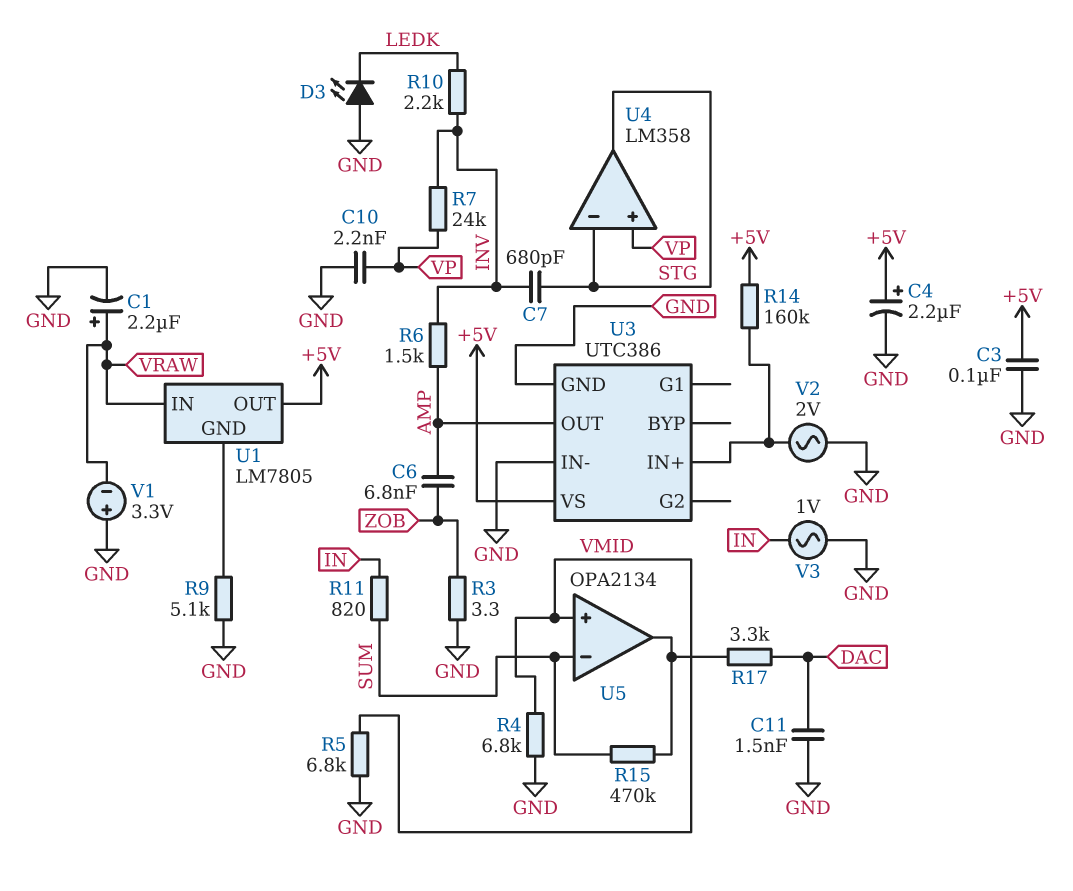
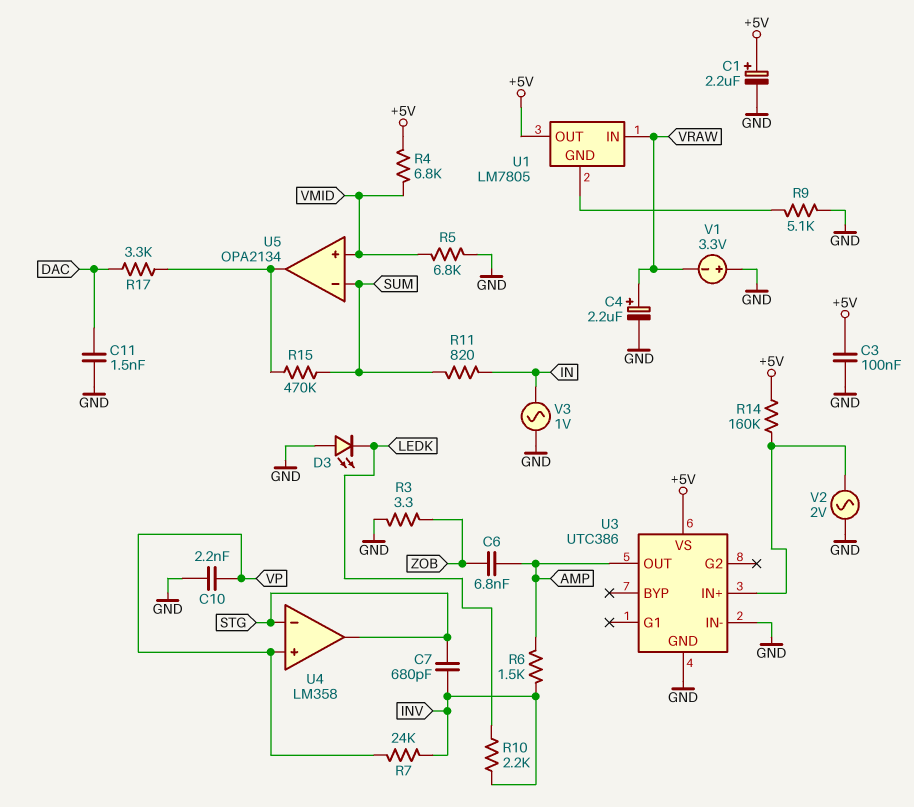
C1: 2.2uF (plus VRAW, minus GND) -> 2.2uF (plus +5V, minus GND)
C4: 2.2uF (plus +5V, minus GND) -> 2.2uF (plus VRAW, minus GND)
R4: 6.8k (GND, VMID) -> 6.8k (+5V, VMID)

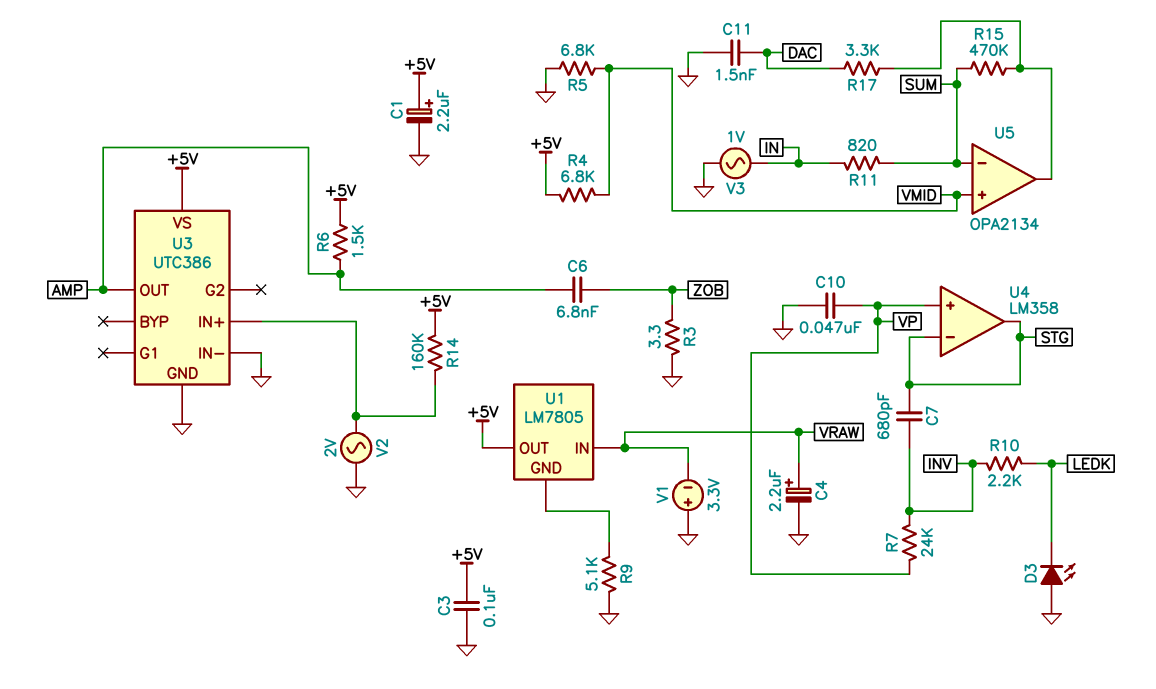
C10: 2.2nF (GND, VP) -> 47nF (GND, VP)
R6: 1.5k (AMP, INV) -> 1.5k (+5V, AMP)

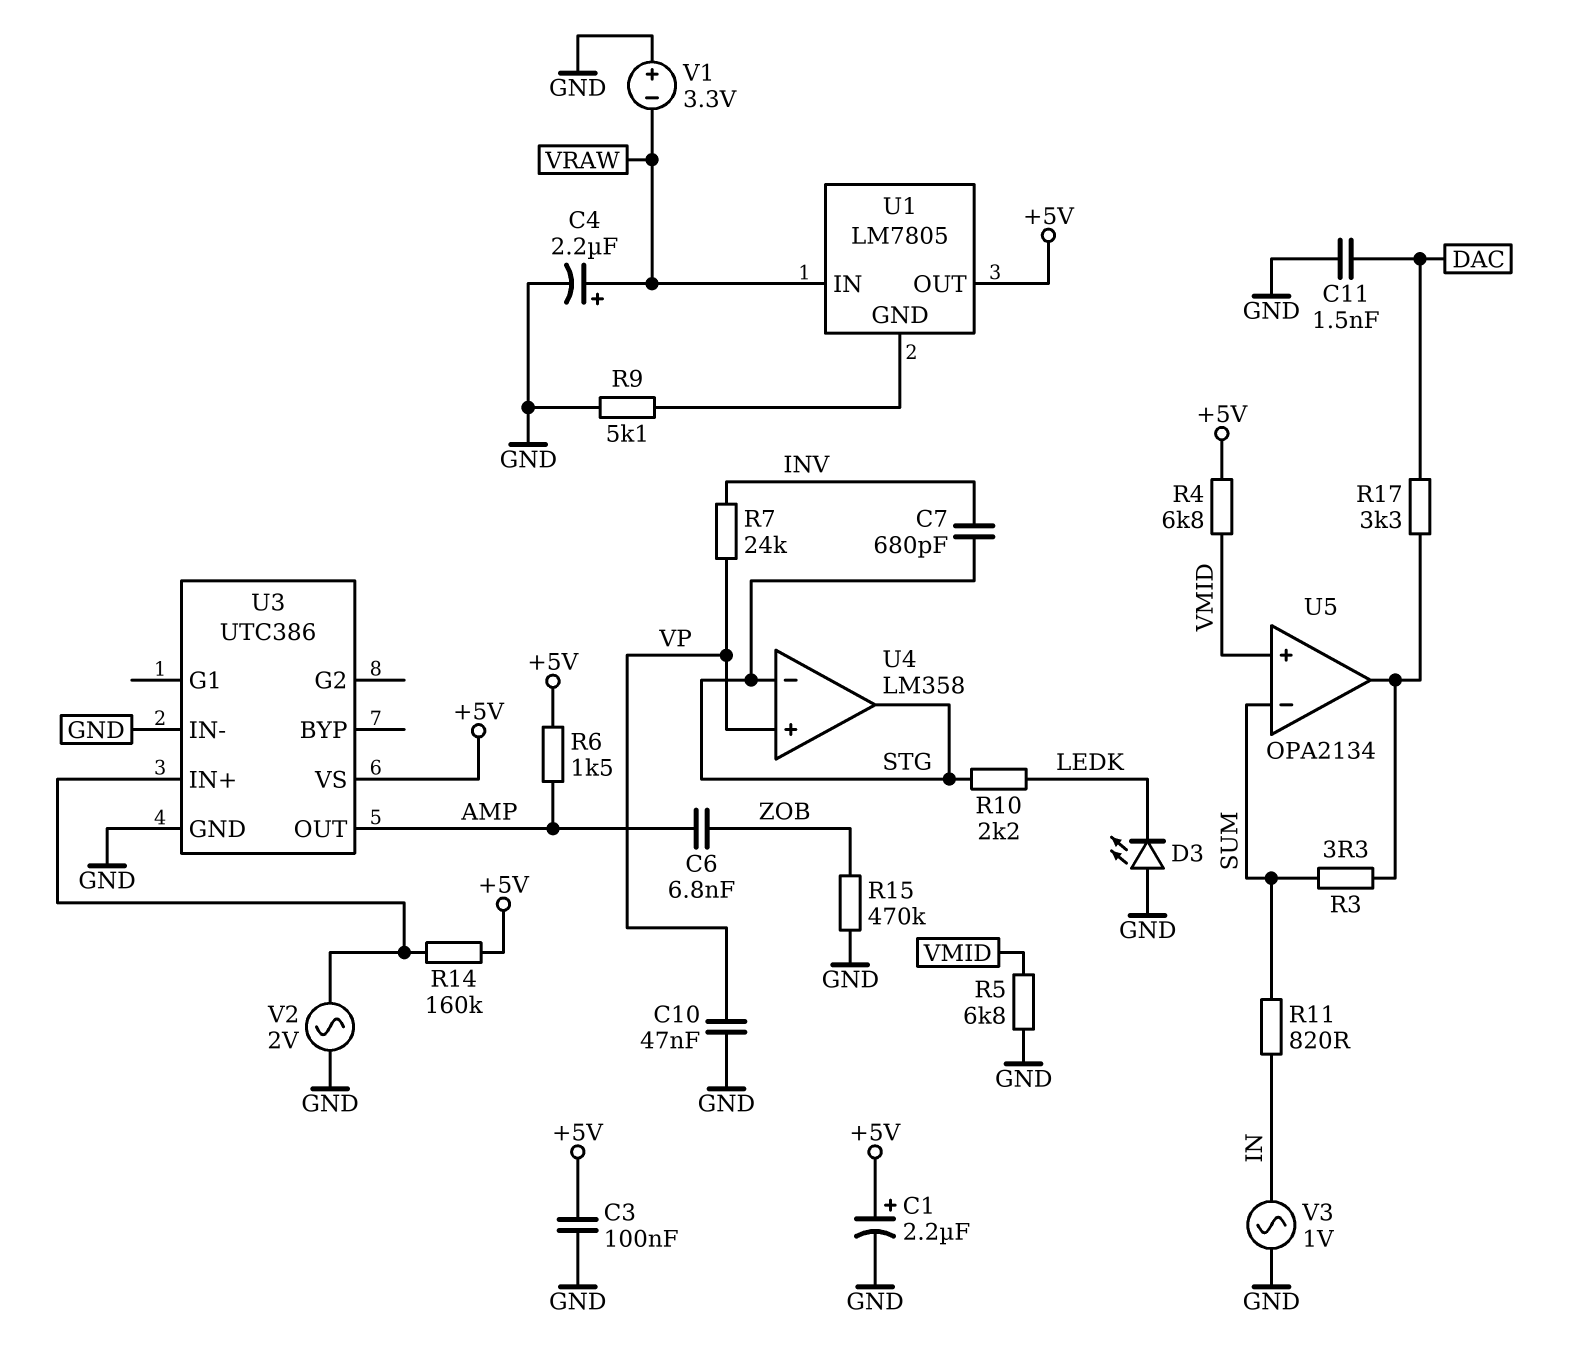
R3: 3.3 (GND, ZOB) -> 3.3 (SUM, U5/out)
R10: 2.2k (INV, LEDK) -> 2.2k (LEDK, STG)
R15: 470k (SUM, U5/out) -> 470k (GND, ZOB)

